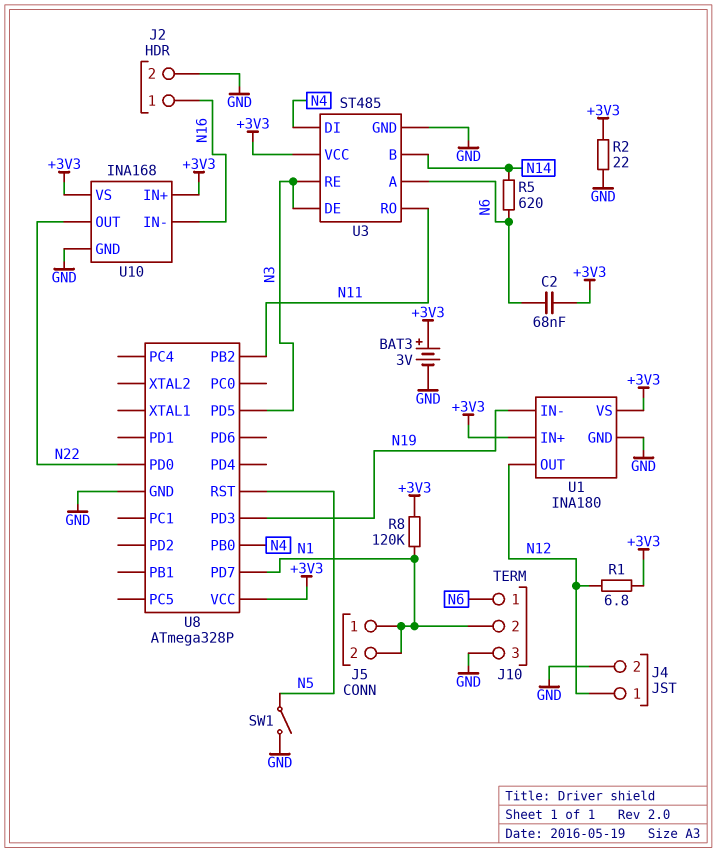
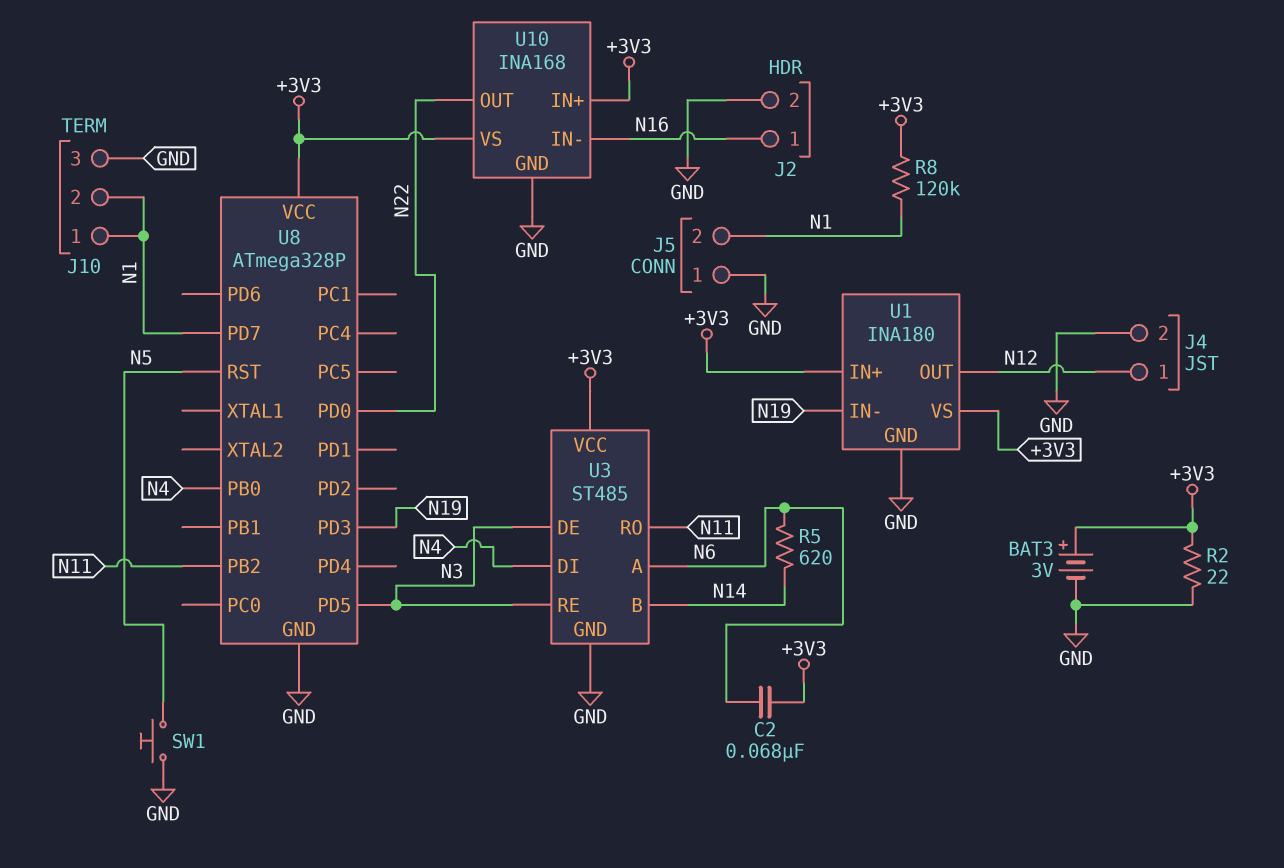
J5 pin 1: N1 -> GND
J10 pin 1: N6 -> N1
R1: 6.8 (+3V3, N12) -> none
SW1: switch (GND, N5) -> button (GND, N5)

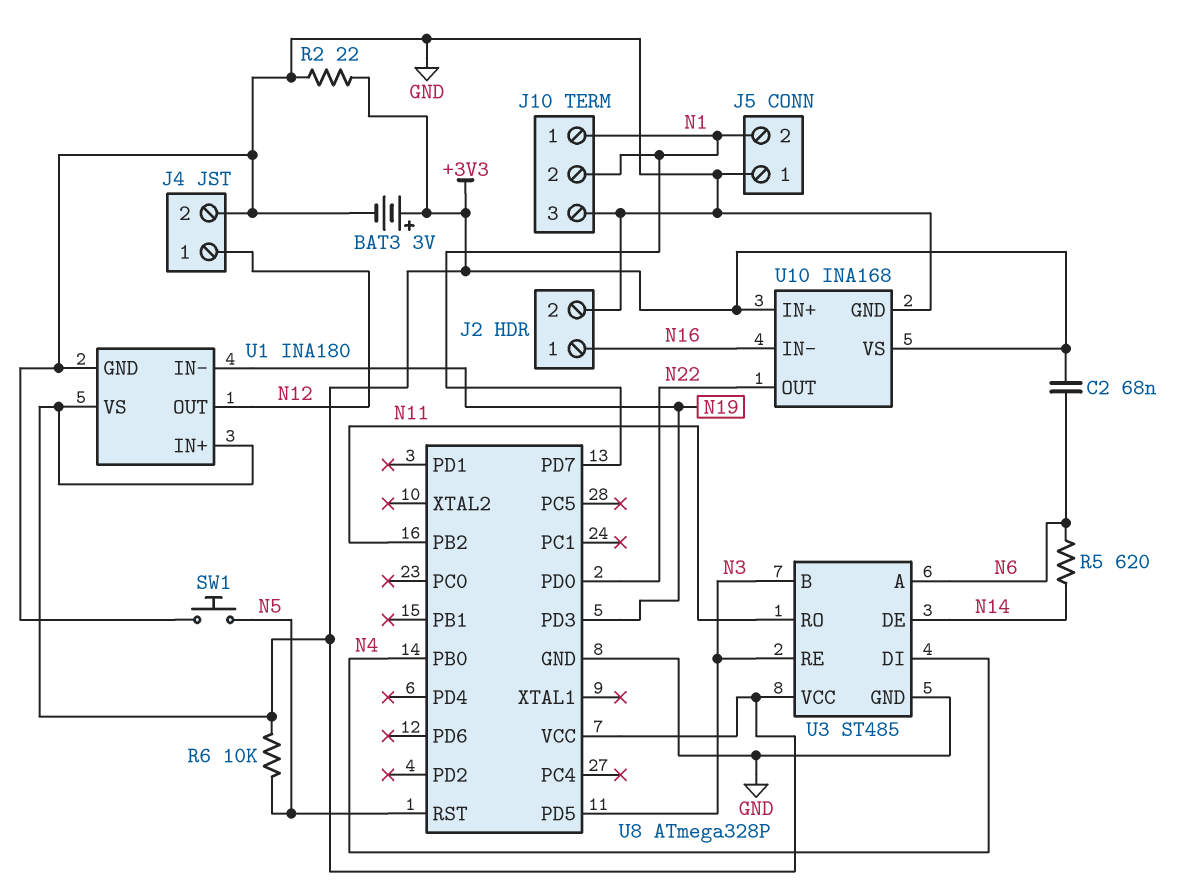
R6: none -> 10k (+3V3, N5)
R8: 120k (+3V3, N1) -> none
U3 pin B: N14 -> N3
U3 pin DE: N3 -> N14

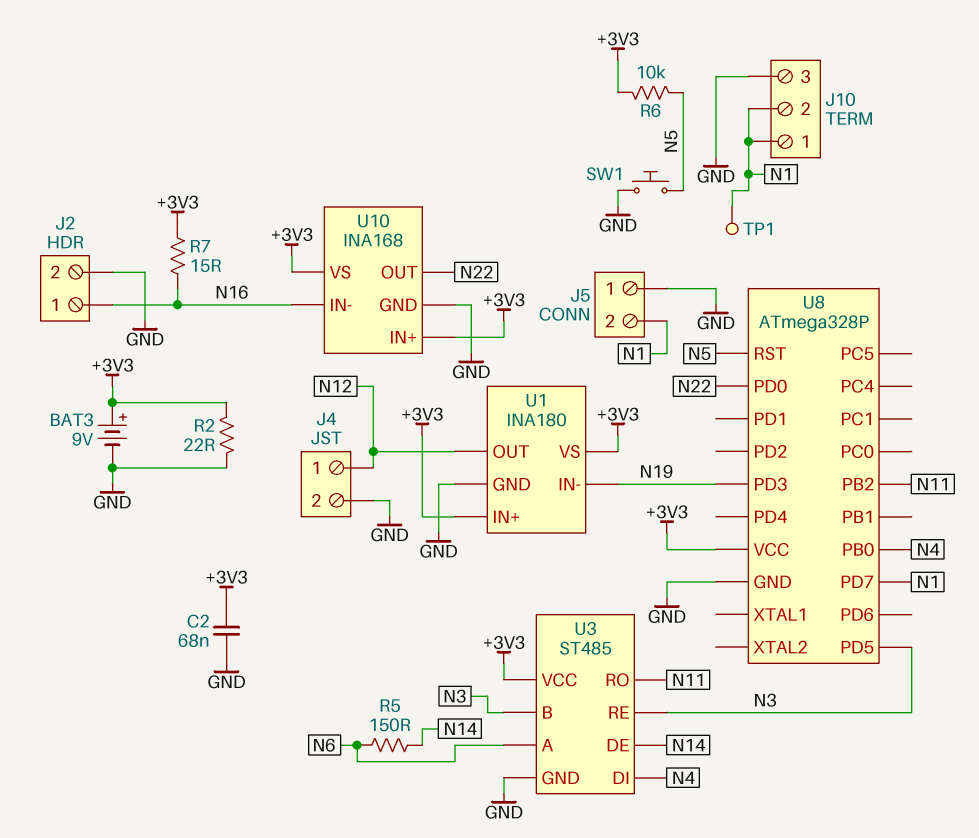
BAT3: 3V (plus +3V3, minus GND) -> 9V (plus +3V3, minus GND)
C2: 68nF (+3V3, N6) -> 68nF (+3V3, GND)
R5: 620 (N6, N14) -> 150 (N6, N14)
R7: none -> 15 (+3V3, N16)
TP1: none -> test point (N1)

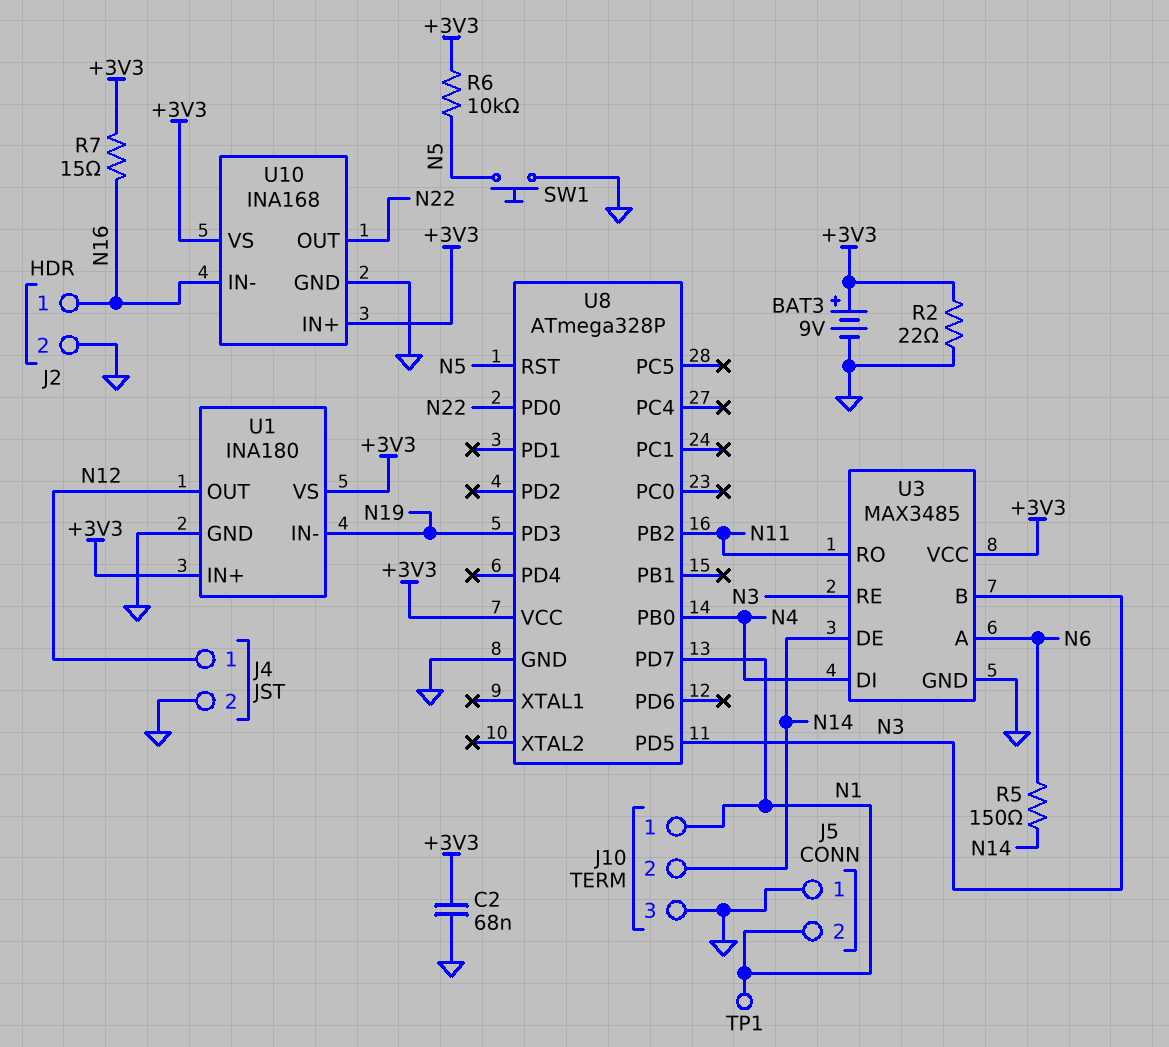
J10 pin 2: N1 -> N14
U3: ST485 -> MAX3485

